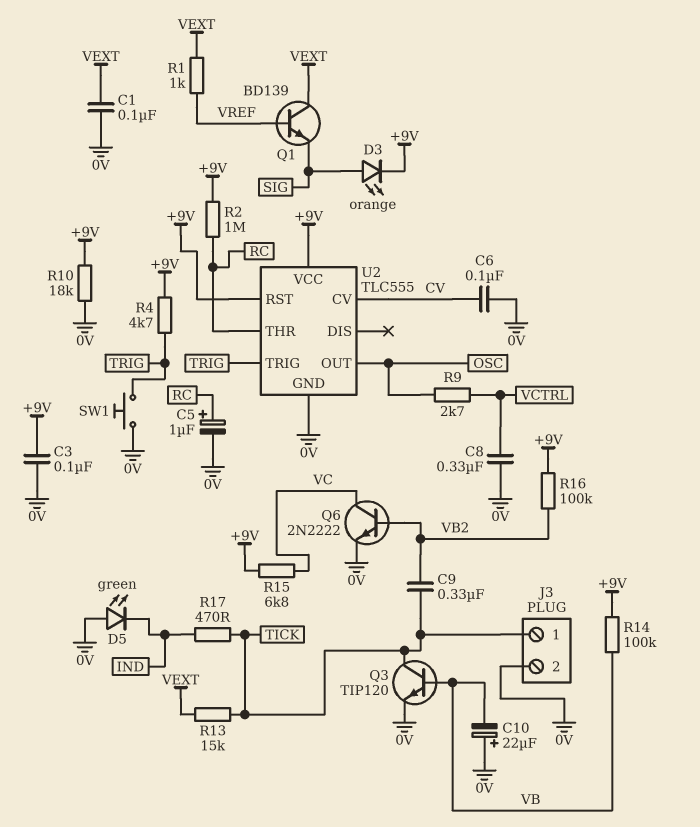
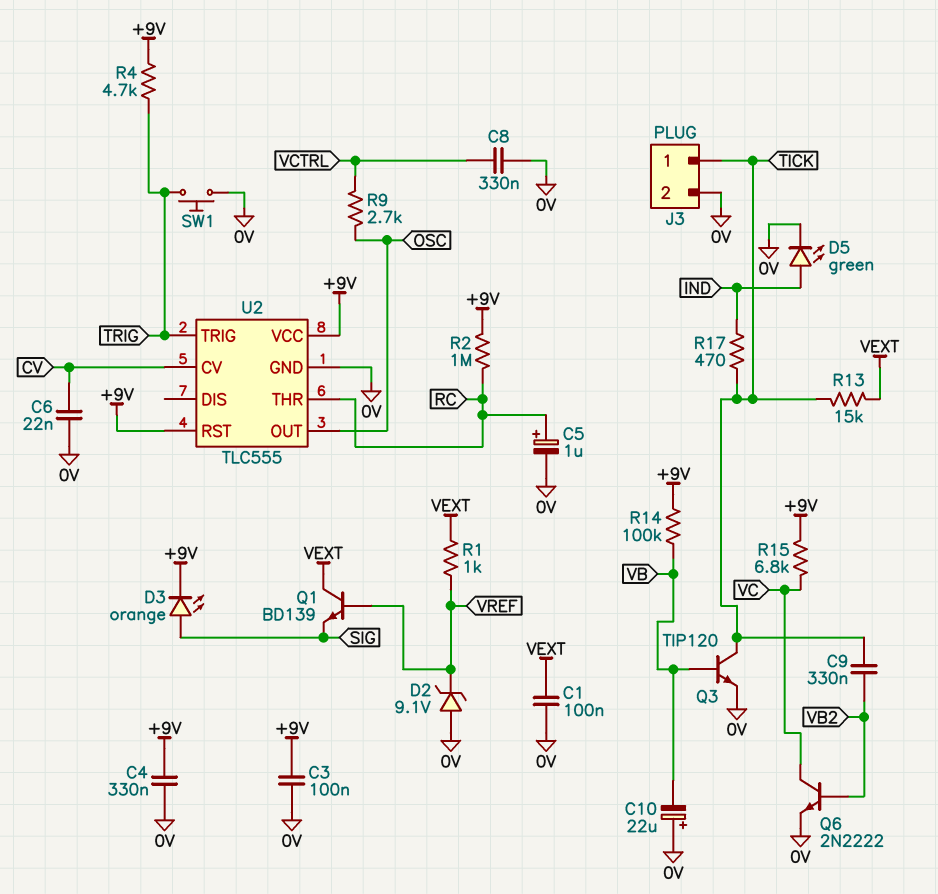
C4: none -> 330nF (+9V, 0V)
C6: 100nF (0V, CV) -> 22nF (0V, CV)
D2: none -> zener 9.1V (A 0V, K VREF)
D5: LED green (A 0V, K IND) -> LED green (A IND, K 0V)
R10: 18k (+9V, 0V) -> none
R16: 100k (+9V, VB2) -> none

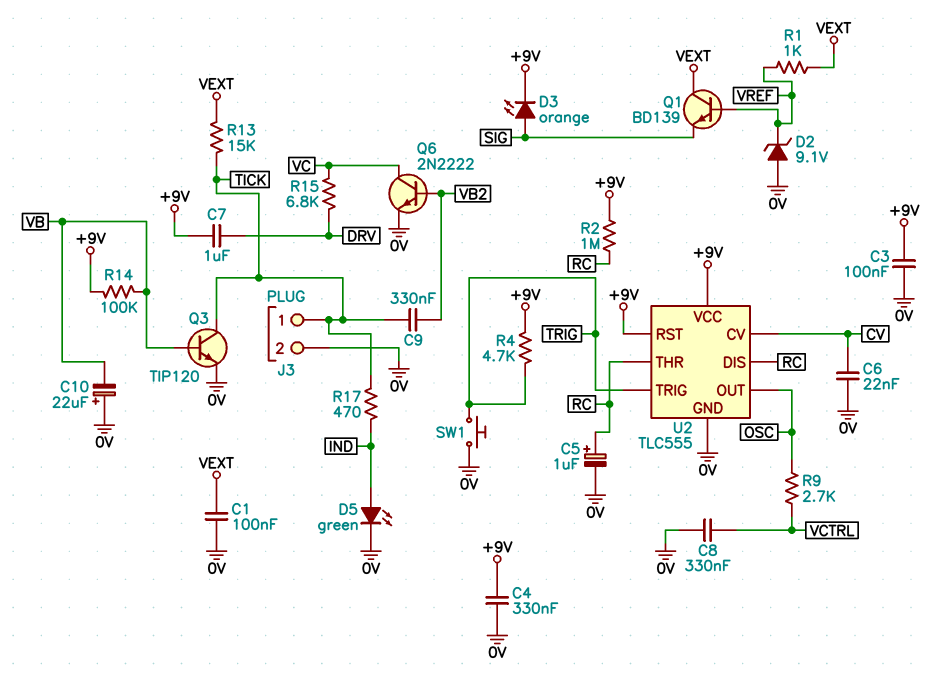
C7: none -> 1uF (+9V, DRV)
R15: 6.8k (+9V, VC) -> 6.8k (DRV, VC)
U2 pin DIS: none -> RC

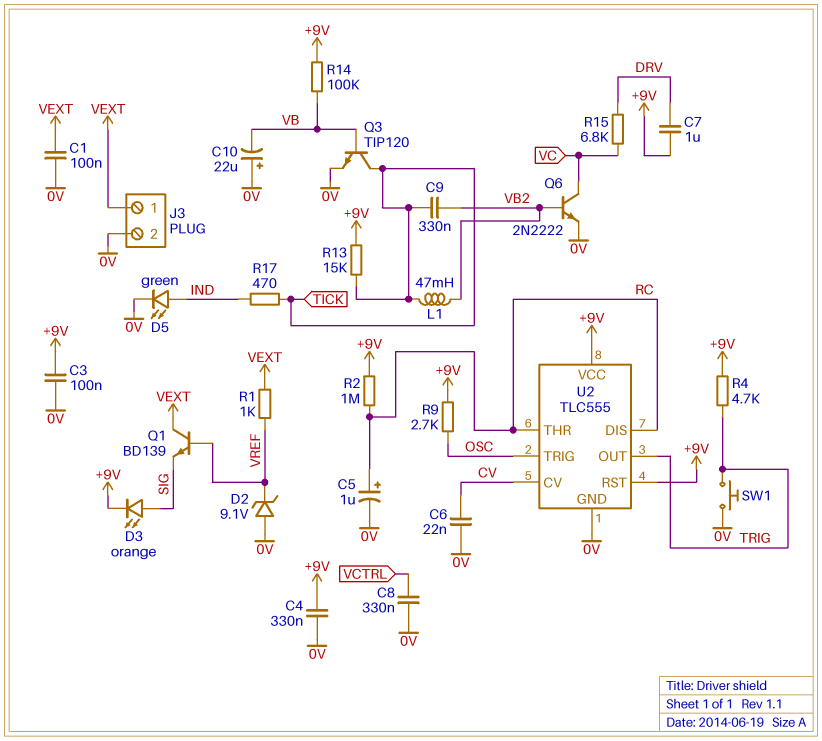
J3 pin 1: TICK -> VEXT
L1: none -> 47mH (TICK, VB2)
R9: 2.7k (OSC, VCTRL) -> 2.7k (+9V, OSC)
R13: 15k (TICK, VEXT) -> 15k (+9V, TICK)
U2 pin OUT: OSC -> TRIG
U2 pin TRIG: TRIG -> OSC

